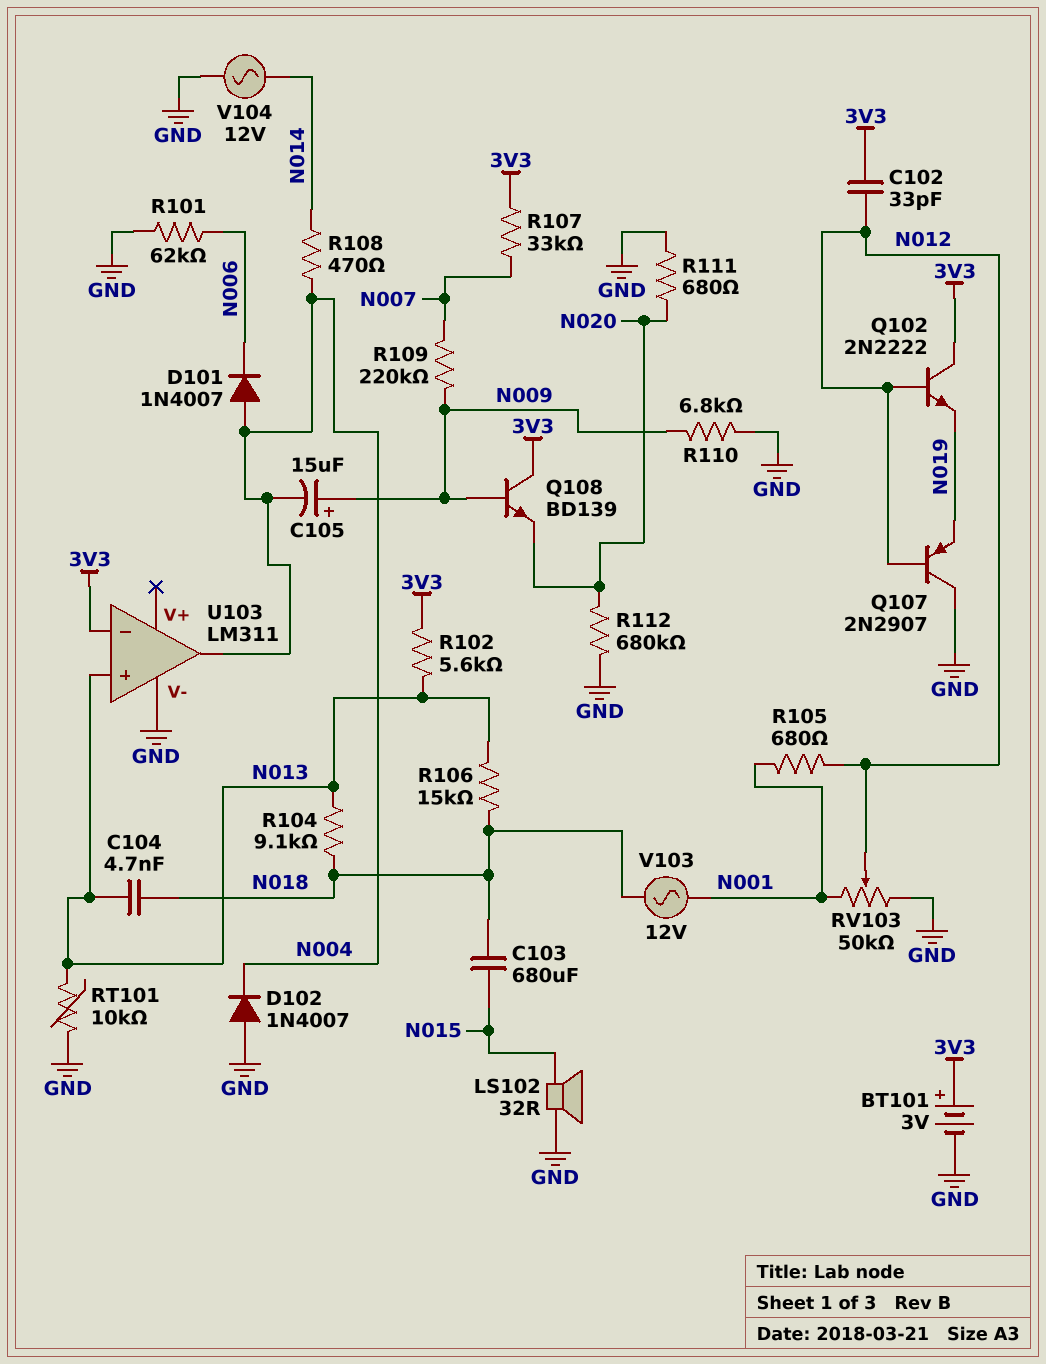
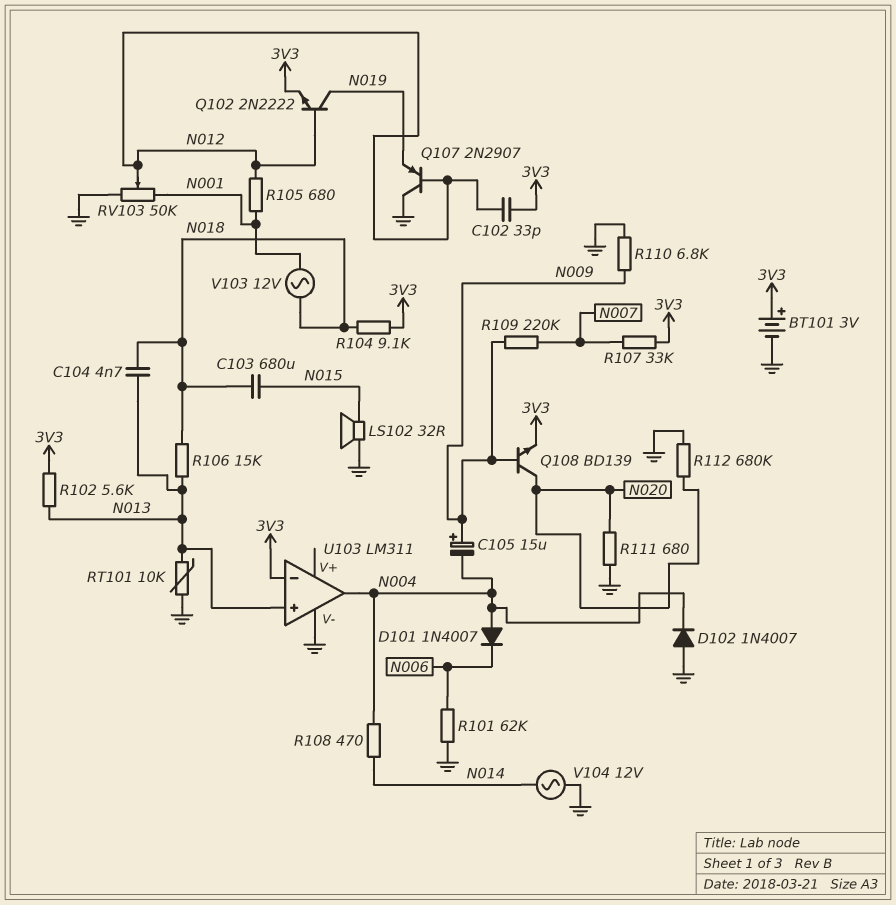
Q102: NPN 2N2222 (B N012, C 3V3, E N019) -> NPN 2N2222 (B N012, C N019, E 3V3)
Q108: NPN BD139 (B N009, C 3V3, E N020) -> NPN BD139 (B N009, C N020, E 3V3)
R104: 9.1k (N013, N018) -> 9.1k (3V3, N018)

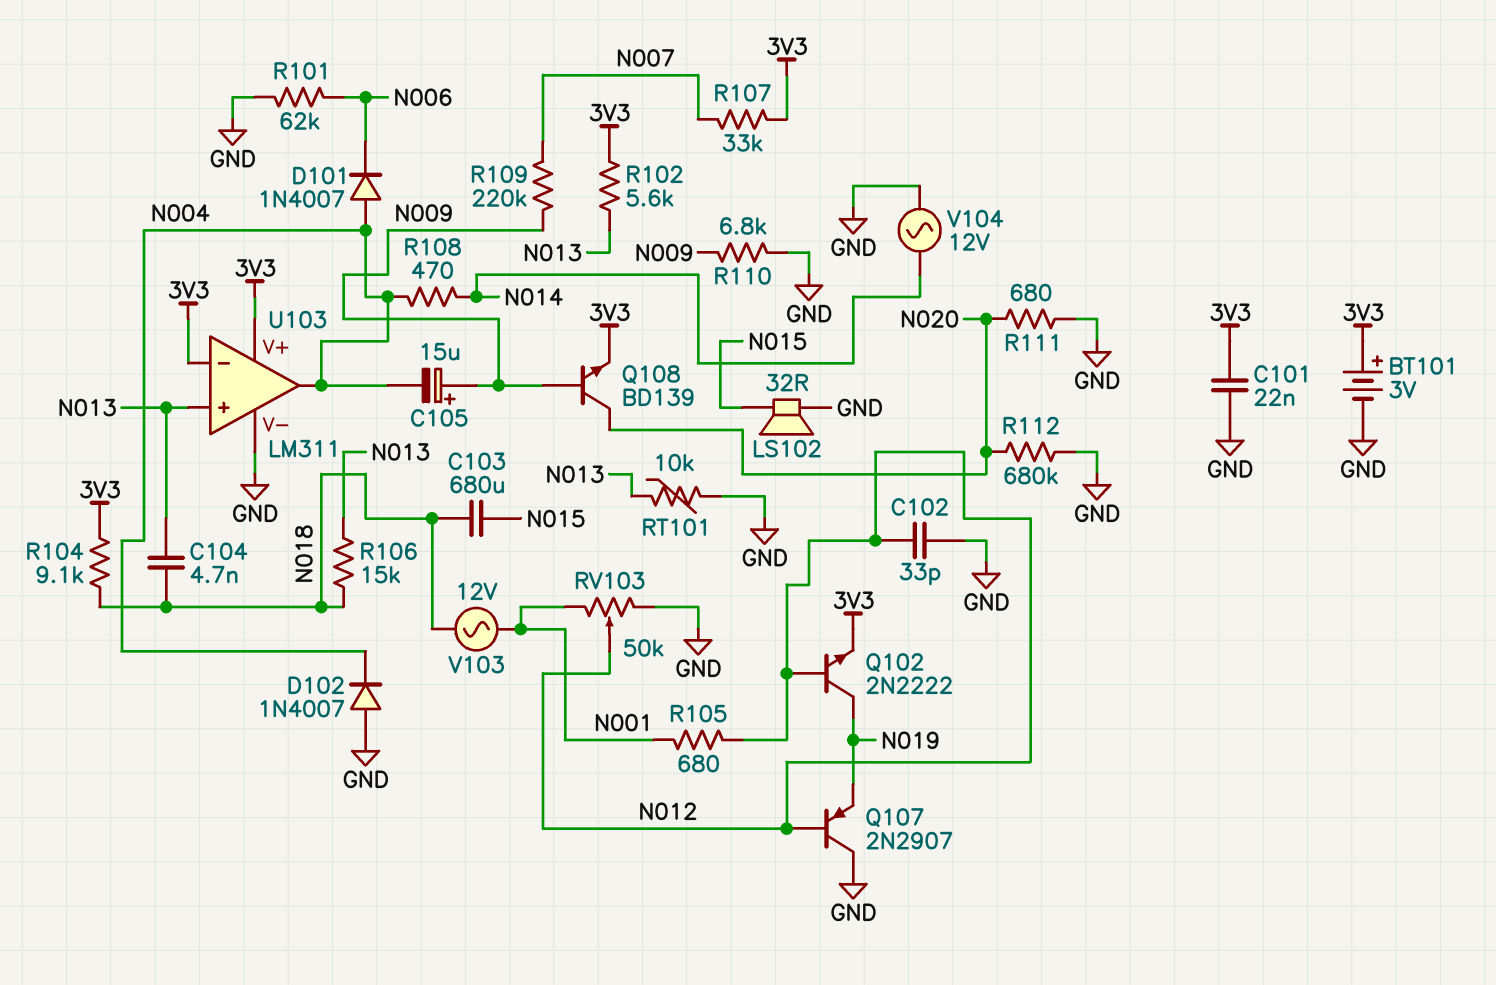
C101: none -> 22nF (3V3, GND)
C102: 33pF (3V3, N012) -> 33pF (GND, N012)
U103 pin V+: none -> 3V3

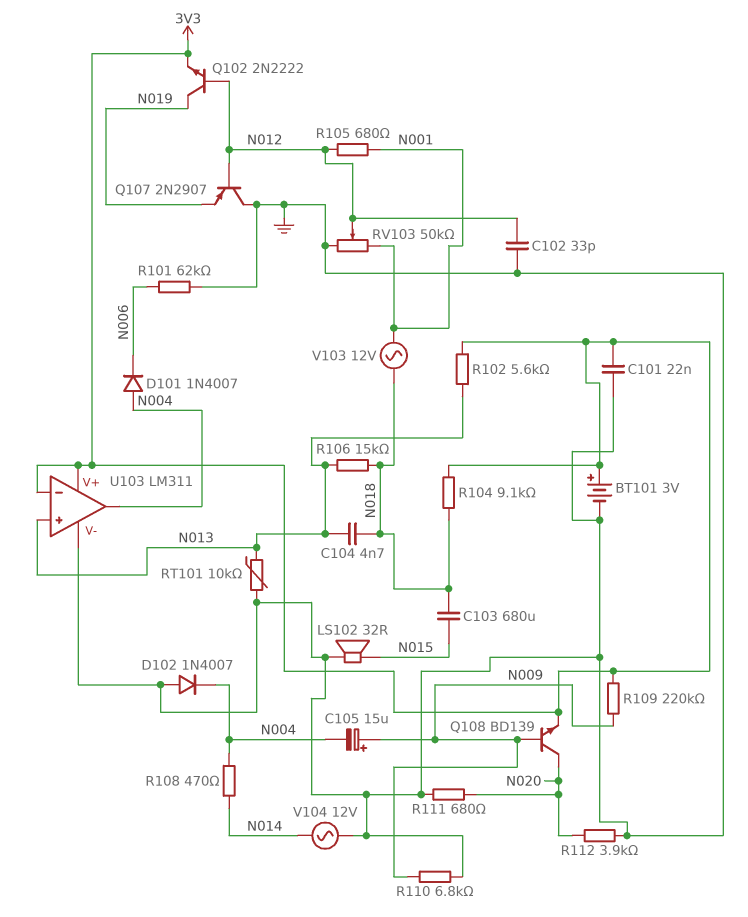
R107: 33k (3V3, N007) -> none
R109: 220k (N007, N009) -> 220k (3V3, N009)
R112: 680k (GND, N020) -> 3.9k (GND, N020)

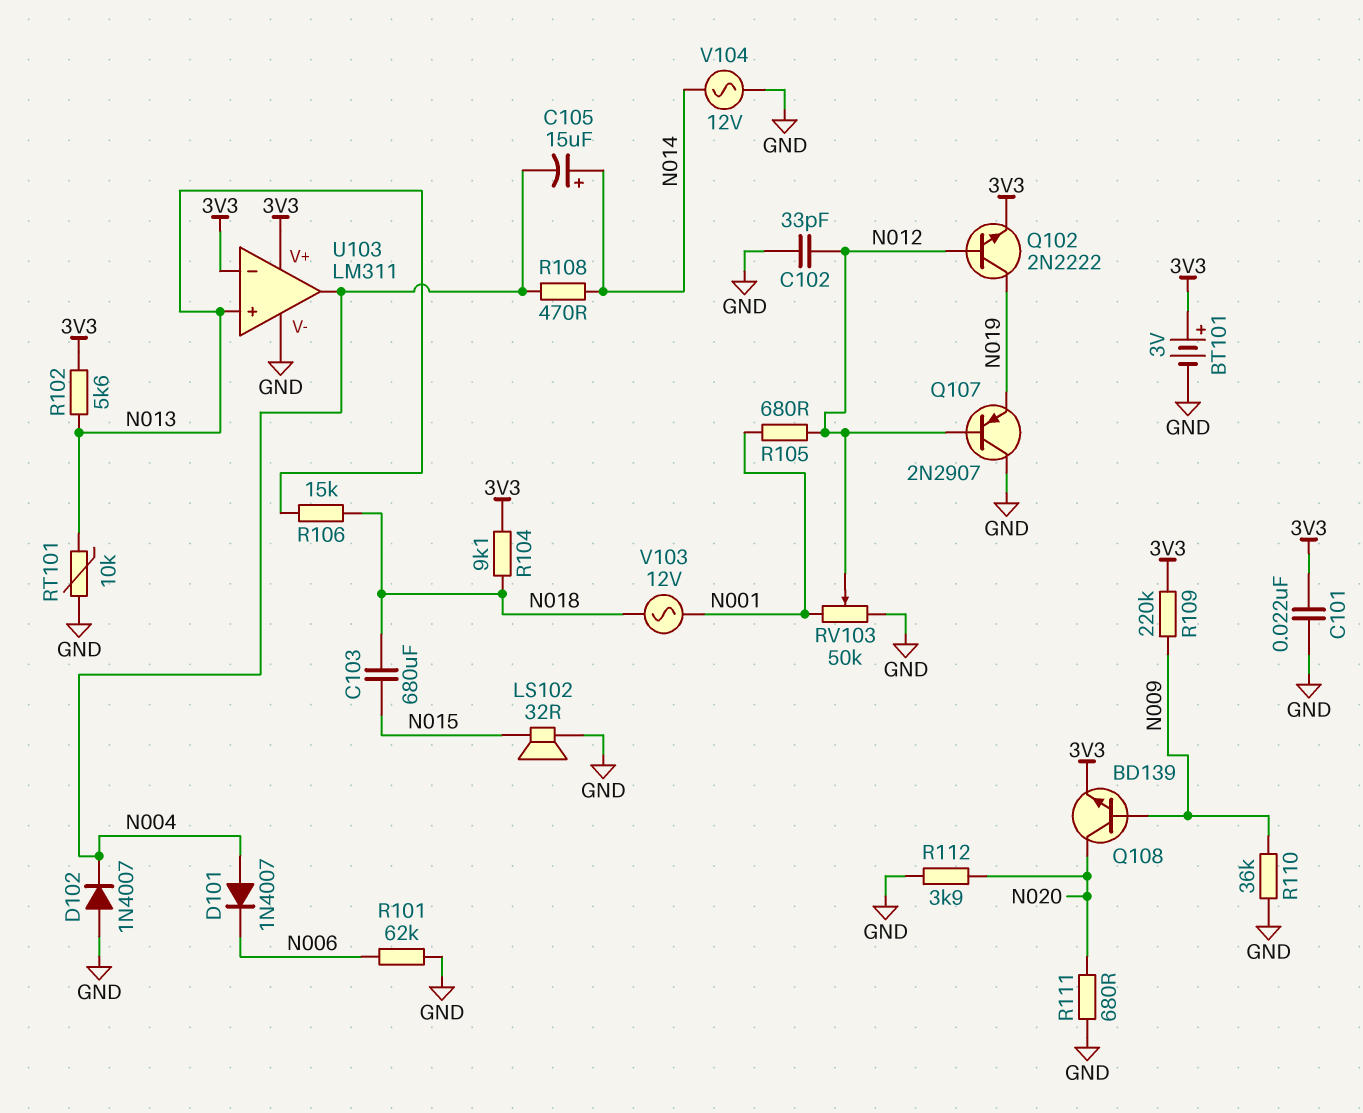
C104: 4.7nF (N013, N018) -> none
C105: 15uF (plus N009, minus N004) -> 15uF (plus N014, minus N004)
R110: 6.8k (GND, N009) -> 36k (GND, N009)

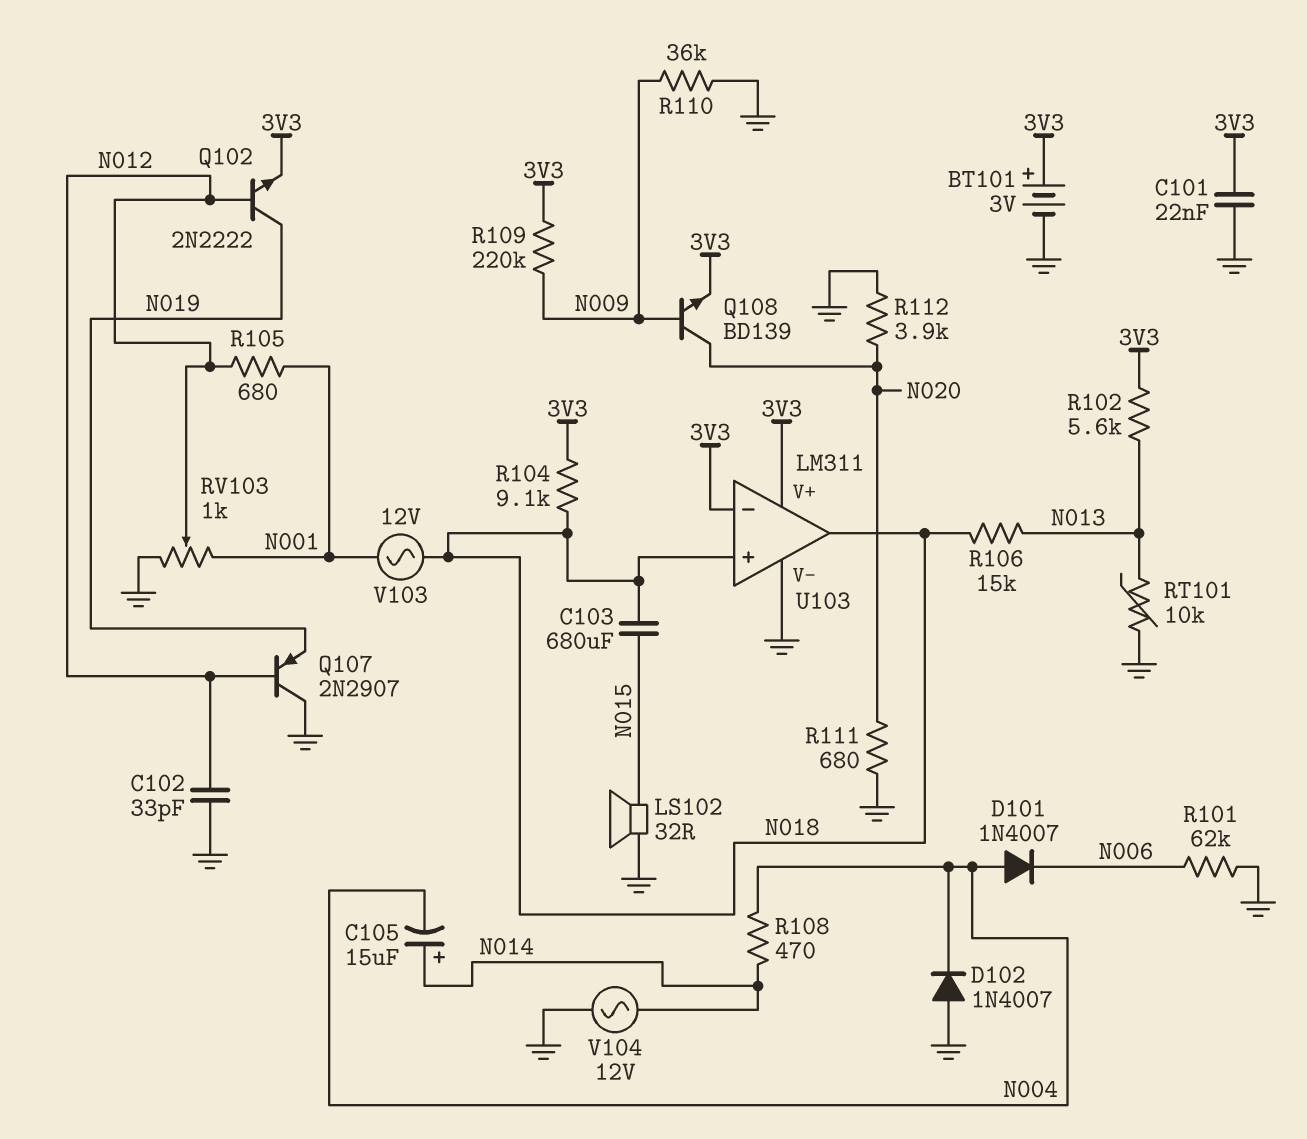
RV103: 50k (GND, N001, wiper N012) -> 1k (GND, N001, wiper N012)
U103 pin in+: N013 -> N018
U103 pin out: N004 -> N018

